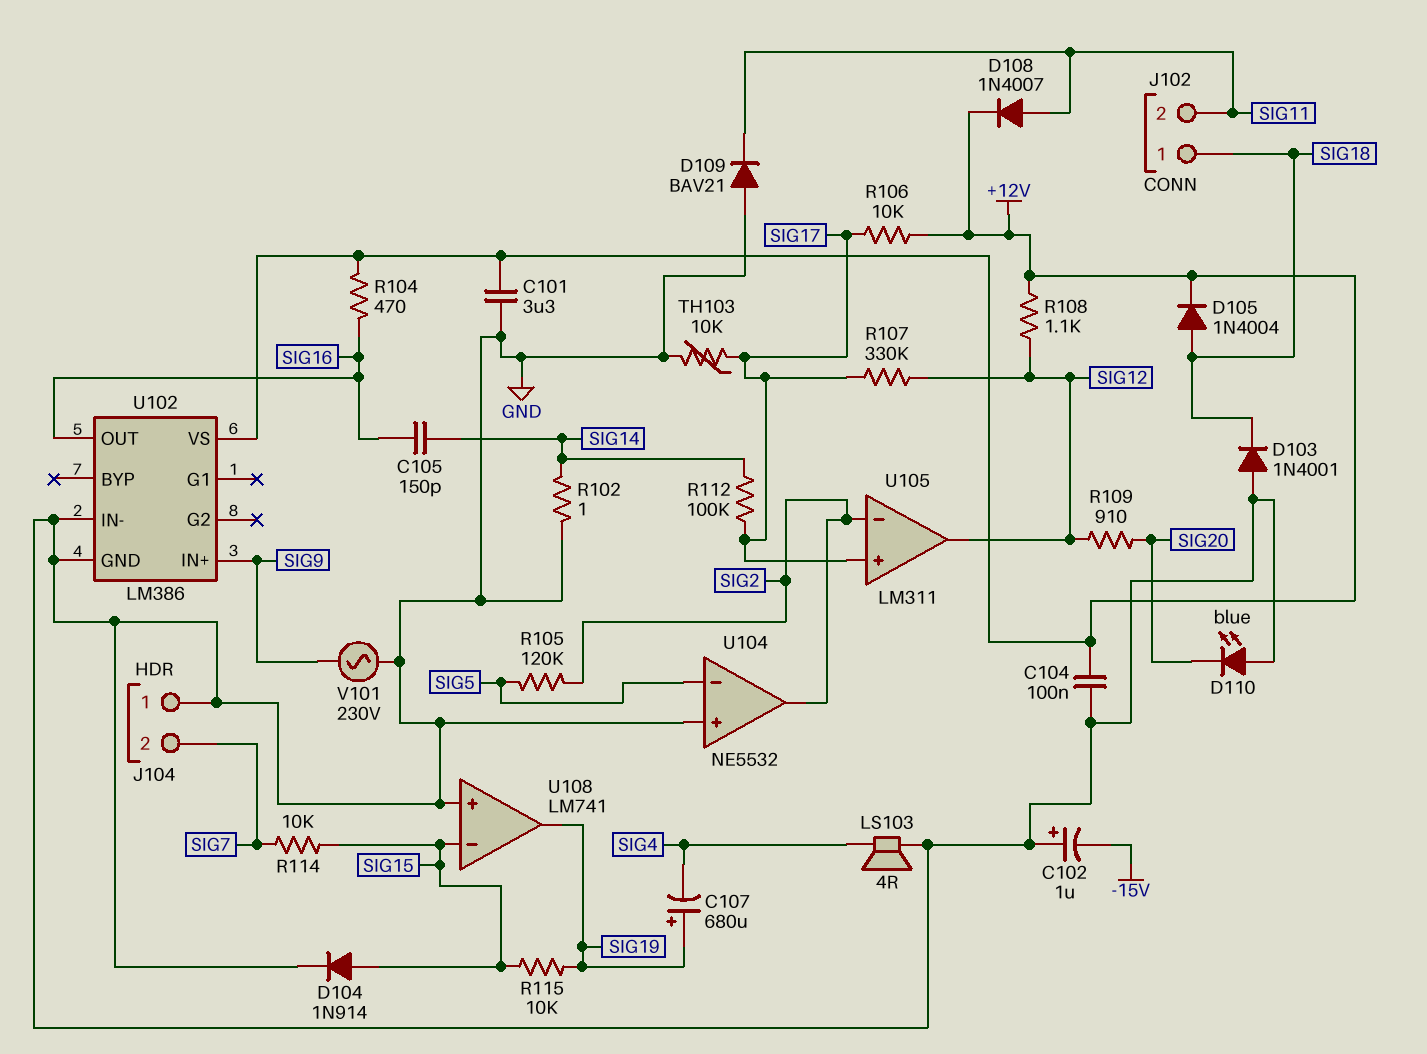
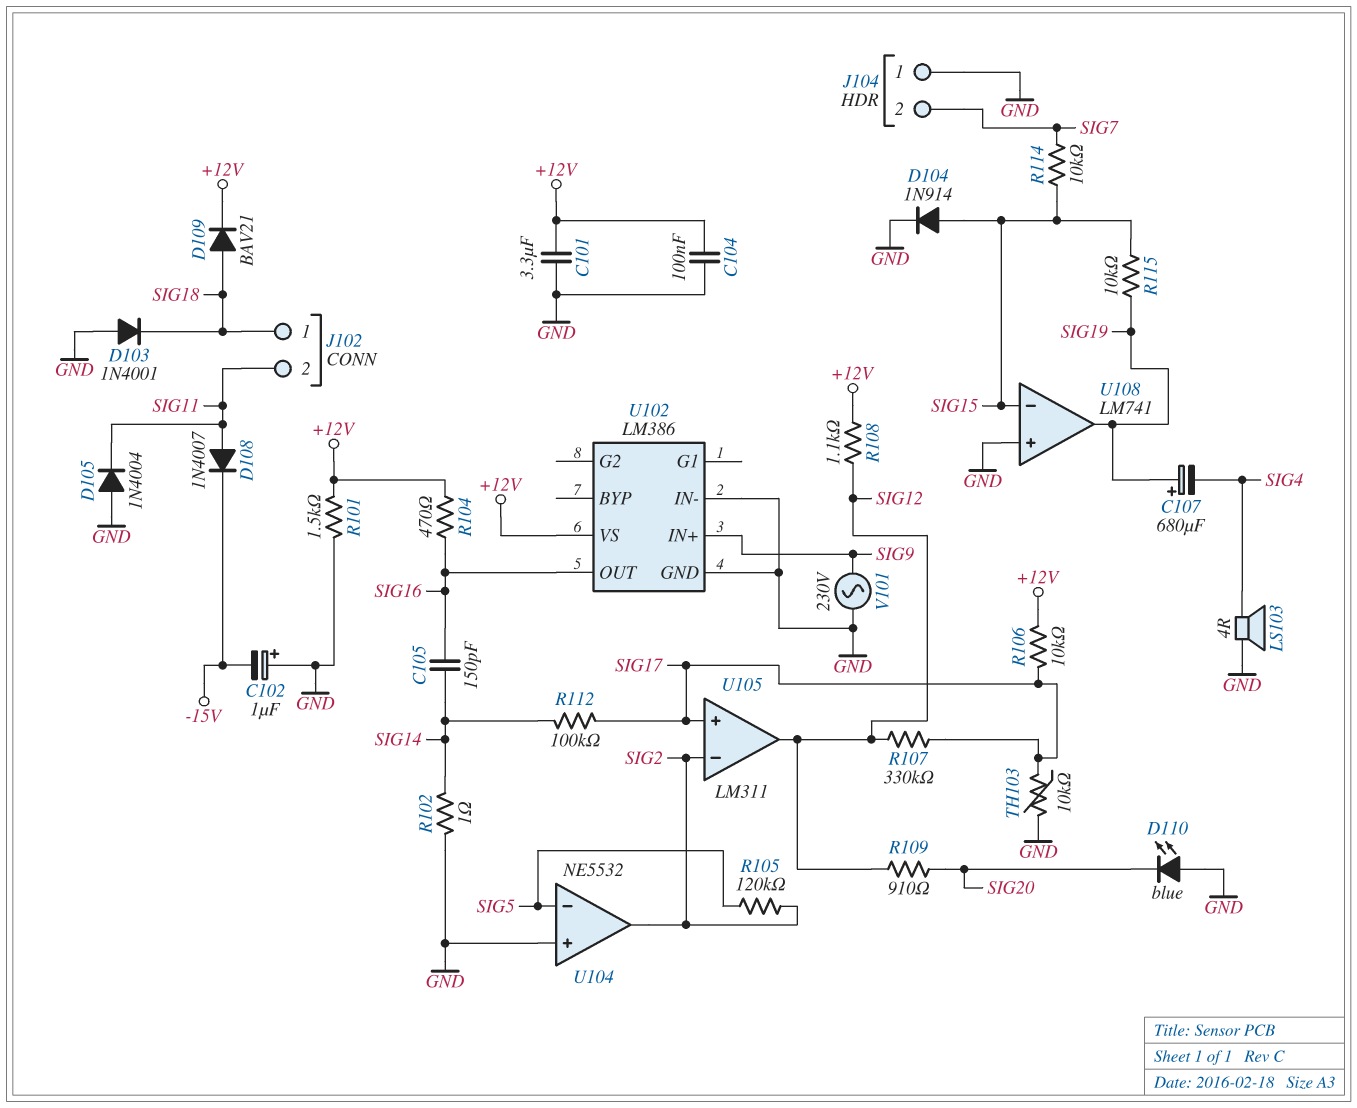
D105: diode 1N4004 (A SIG18, K +12V) -> diode 1N4004 (A GND, K SIG11)
D108: diode 1N4007 (A SIG11, K +12V) -> diode 1N4007 (A SIG11, K -15V)
D109: diode BAV21 (A GND, K SIG11) -> diode BAV21 (A SIG18, K +12V)
R101: none -> 1.5k (+12V, GND)

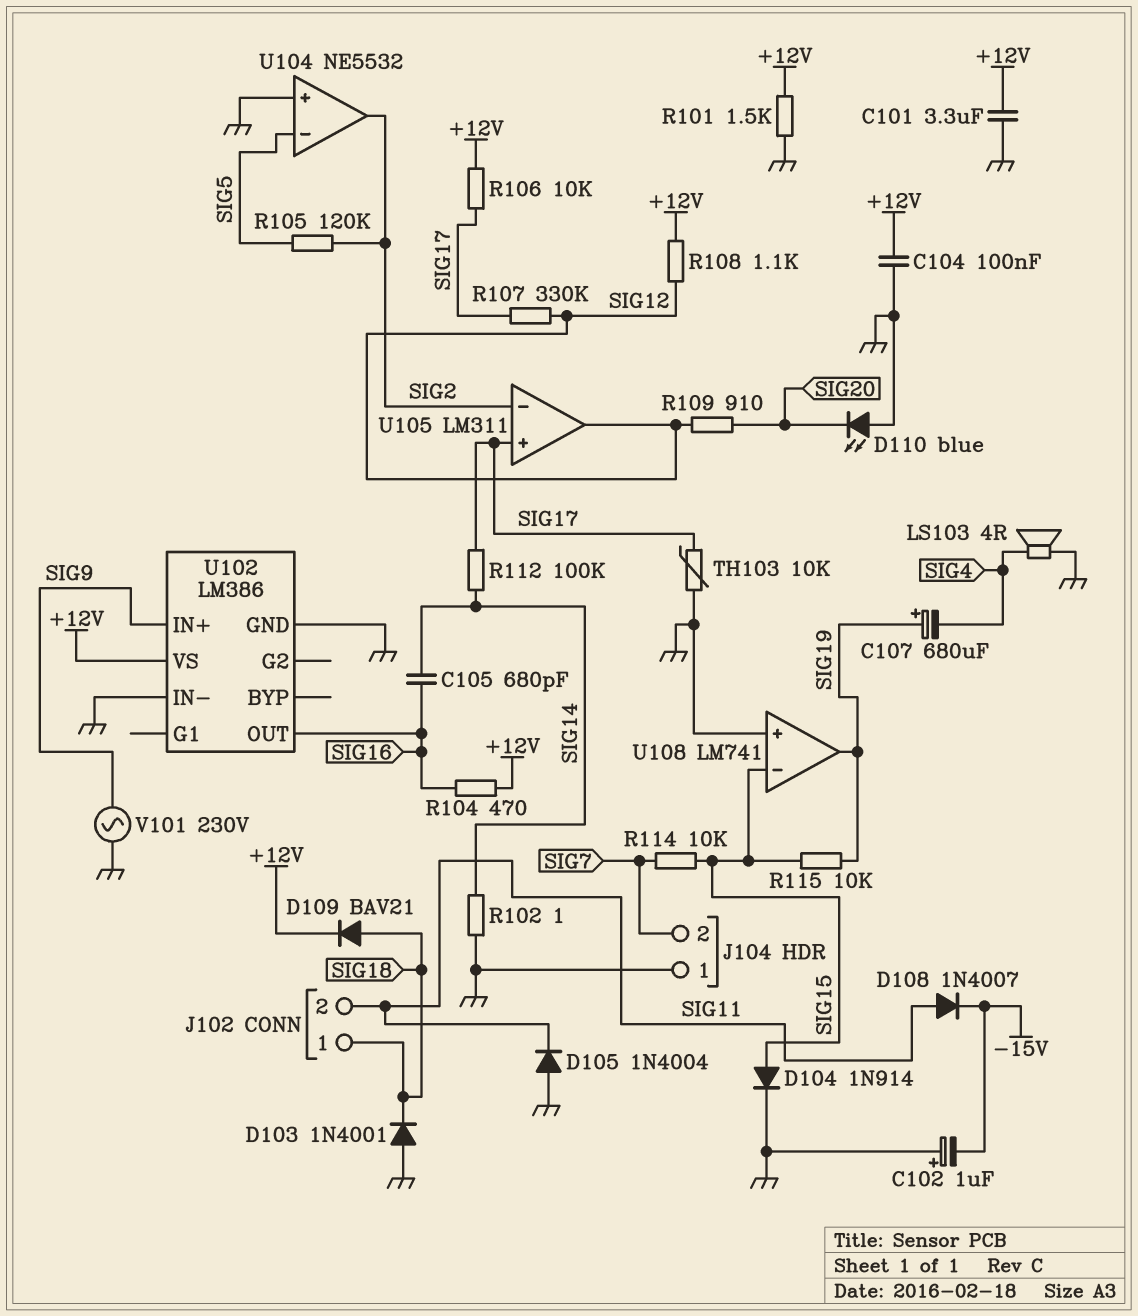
C105: 150pF (SIG14, SIG16) -> 680pF (SIG14, SIG16)

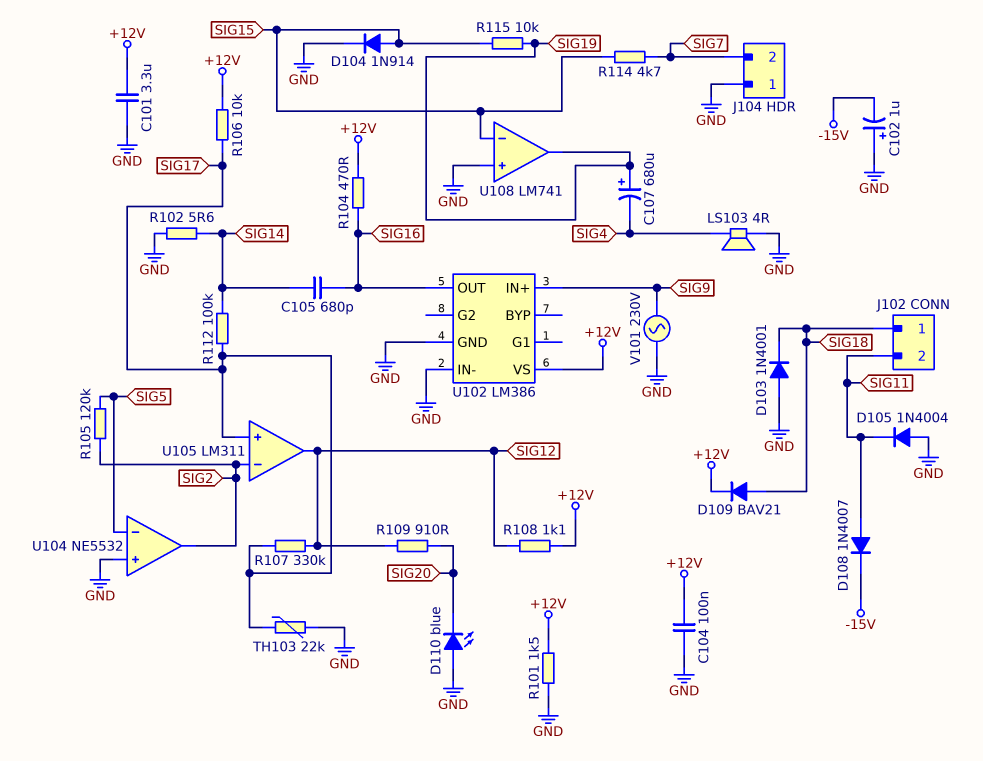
R102: 1 (GND, SIG14) -> 5.6 (GND, SIG14)
R114: 10k (SIG7, SIG15) -> 4.7k (SIG7, SIG15)
TH103: 10k (GND, SIG17) -> 22k (GND, SIG17)

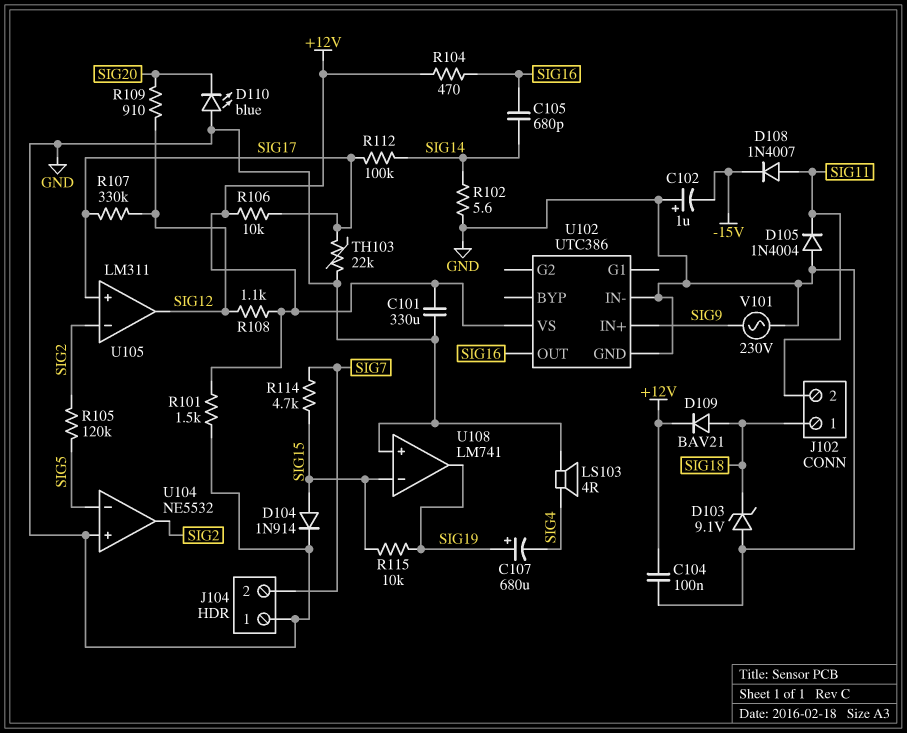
C101: 3.3uF (+12V, GND) -> 330uF (+12V, GND)
D103: diode 1N4001 (A GND, K SIG18) -> zener 9.1V (A GND, K SIG18)
U102: LM386 -> UTC386

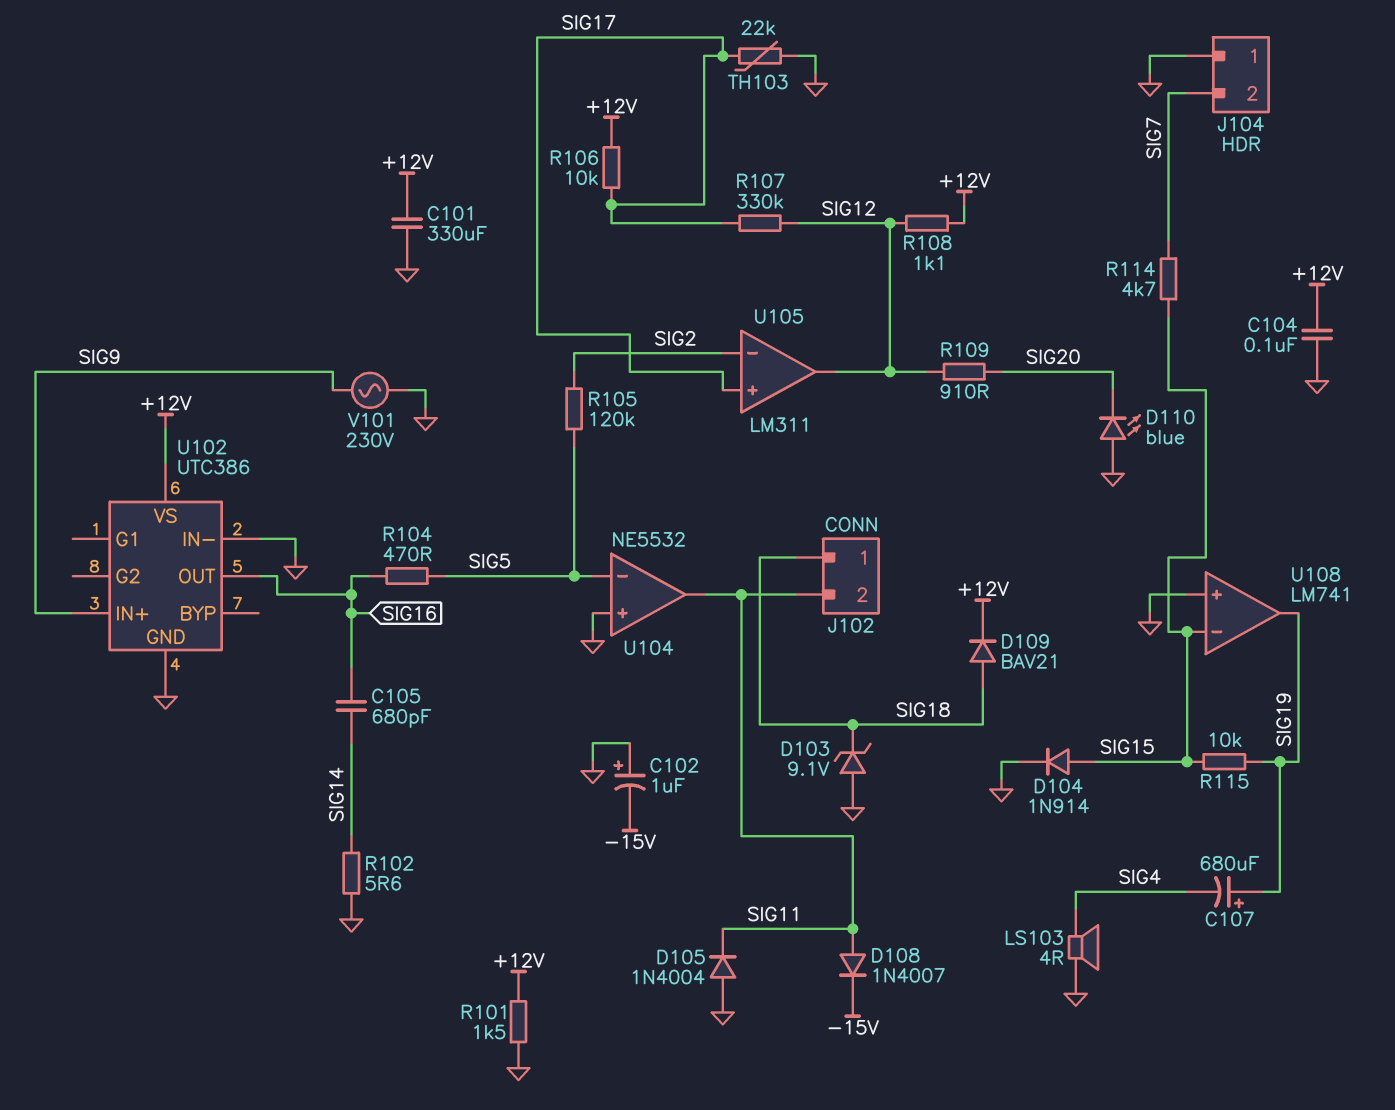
R104: 470 (+12V, SIG16) -> 470 (SIG5, SIG16)
R112: 100k (SIG14, SIG17) -> none
U104 pin out: SIG2 -> SIG11

